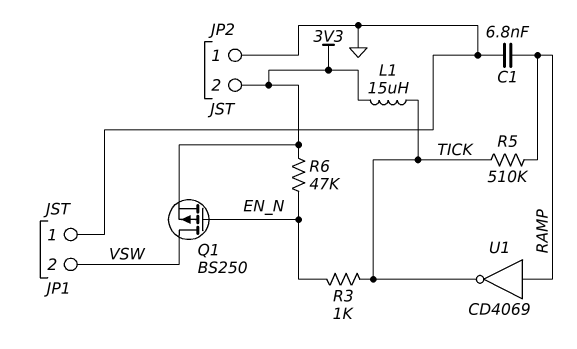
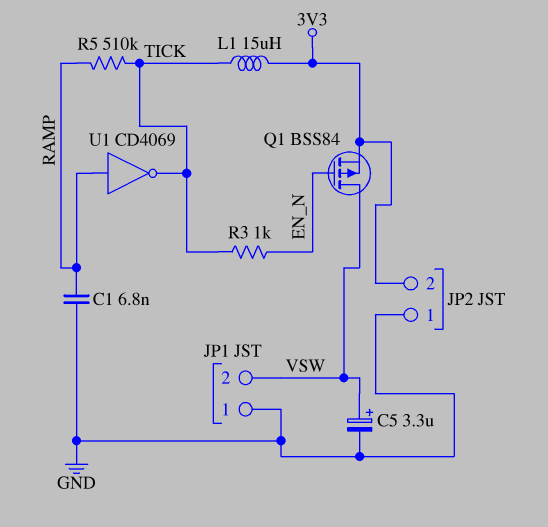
C5: none -> 3.3uF (plus VSW, minus GND)
Q1: PMOS BS250 (G EN_N, D VSW, S 3V3) -> PMOS BSS84 (G EN_N, D VSW, S 3V3)
R6: 47k (3V3, EN_N) -> none

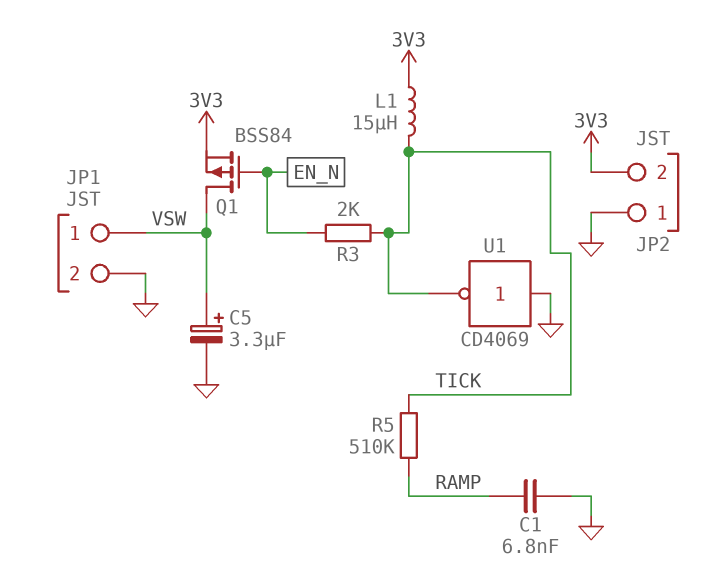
JP1 pin 1: GND -> VSW
JP1 pin 2: VSW -> GND
R3: 1k (EN_N, TICK) -> 2k (EN_N, TICK)
U1: NOT CD4069 (in RAMP, out TICK) -> NOT CD4069 (in GND, out TICK)

